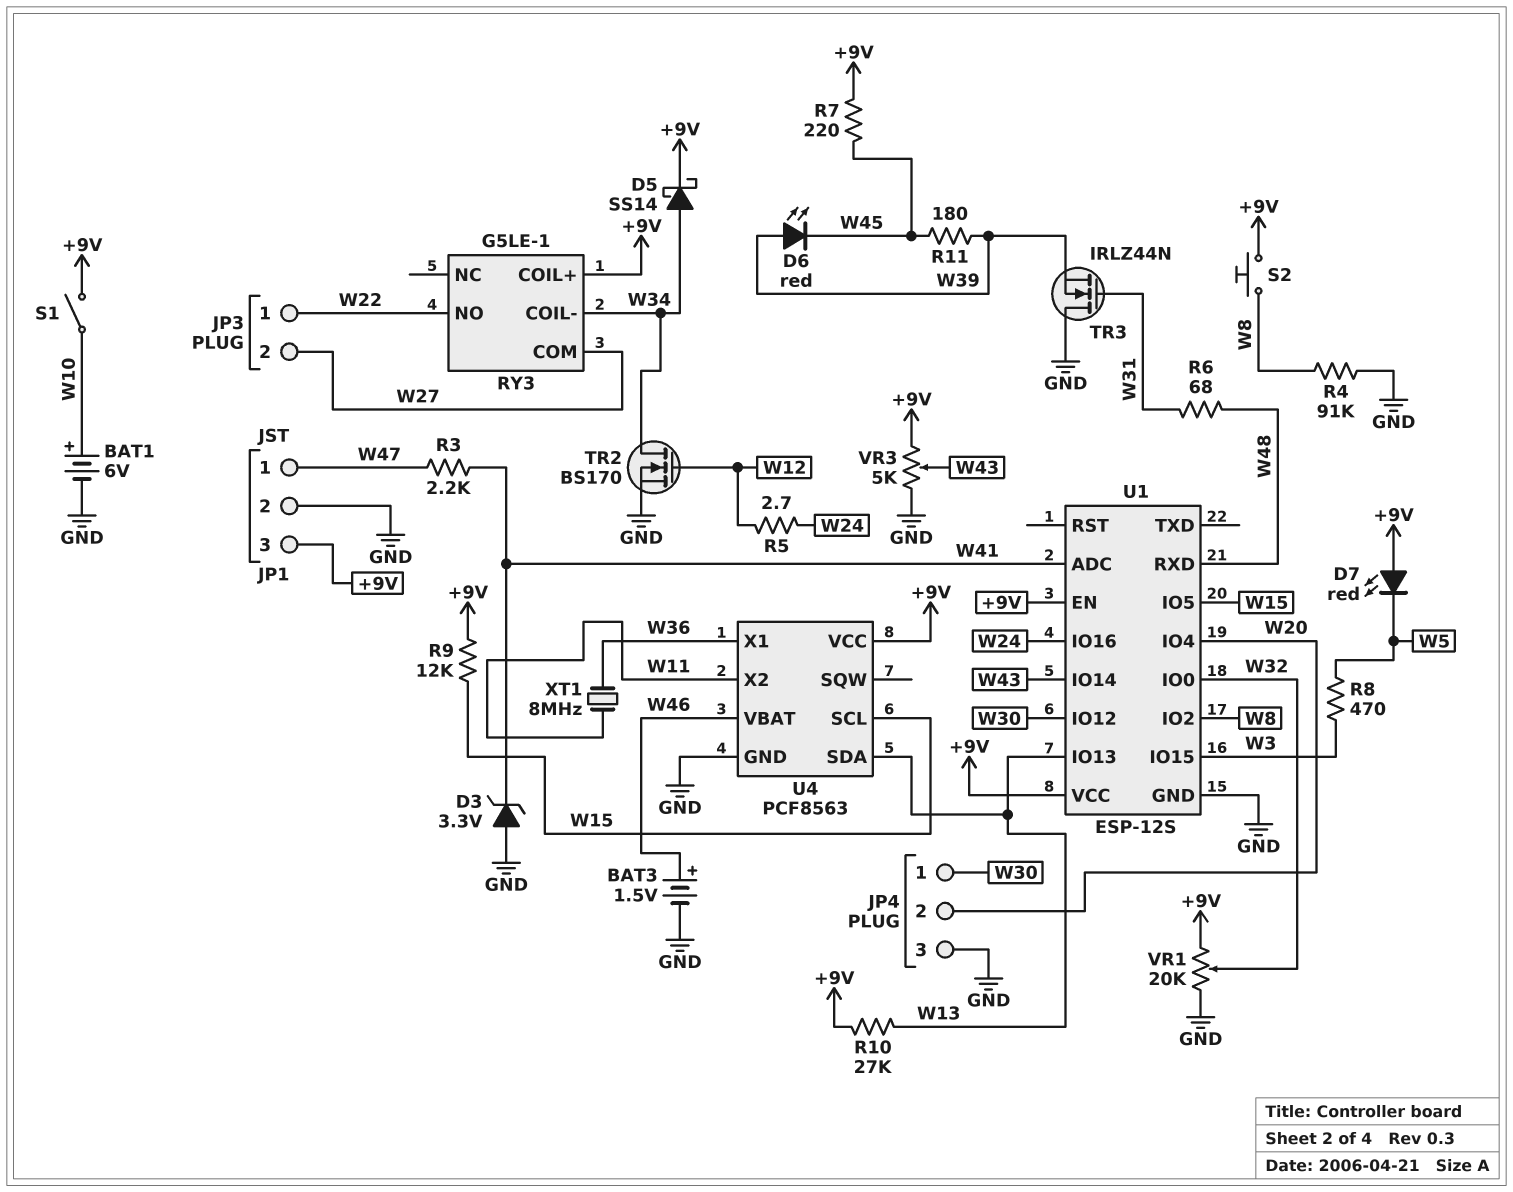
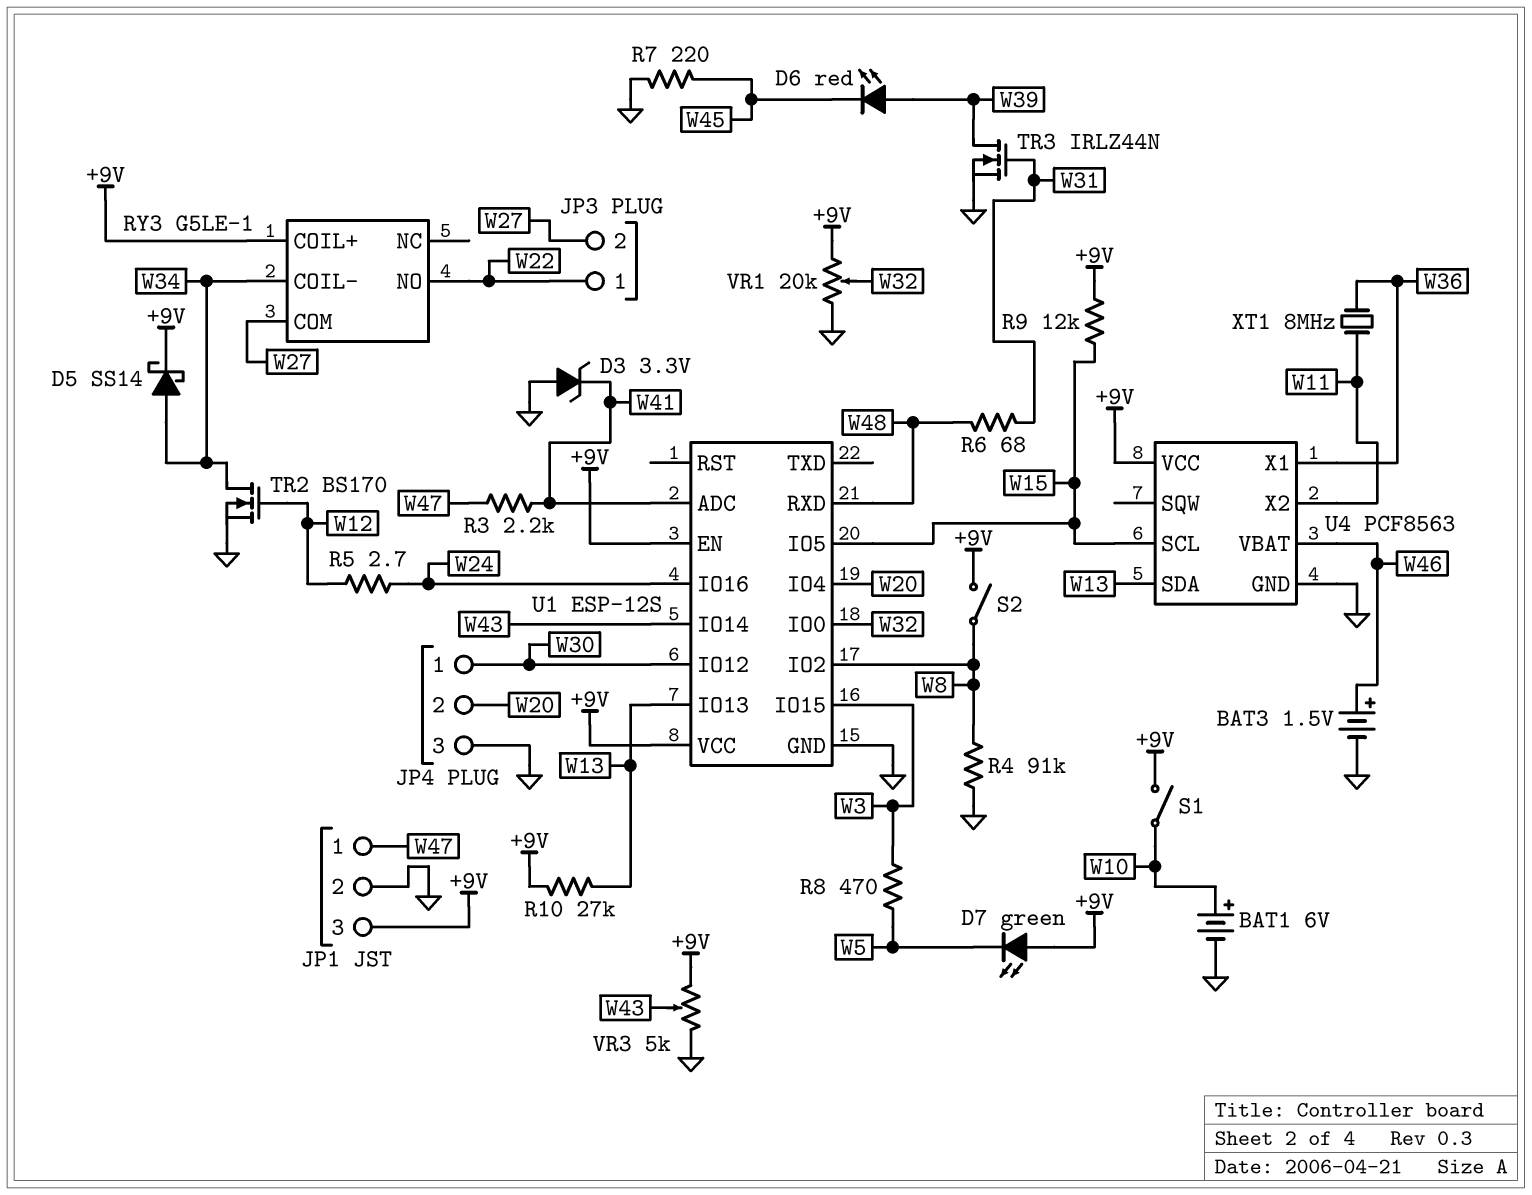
D7: LED red (A +9V, K W5) -> LED green (A +9V, K W5)
R7: 220 (+9V, W45) -> 220 (GND, W45)
R11: 180 (W39, W45) -> none
S2: button (+9V, W8) -> switch (+9V, W8)
TR3: NMOS IRLZ44N (G W31, D GND, S W39) -> NMOS IRLZ44N (G W31, D W39, S GND)

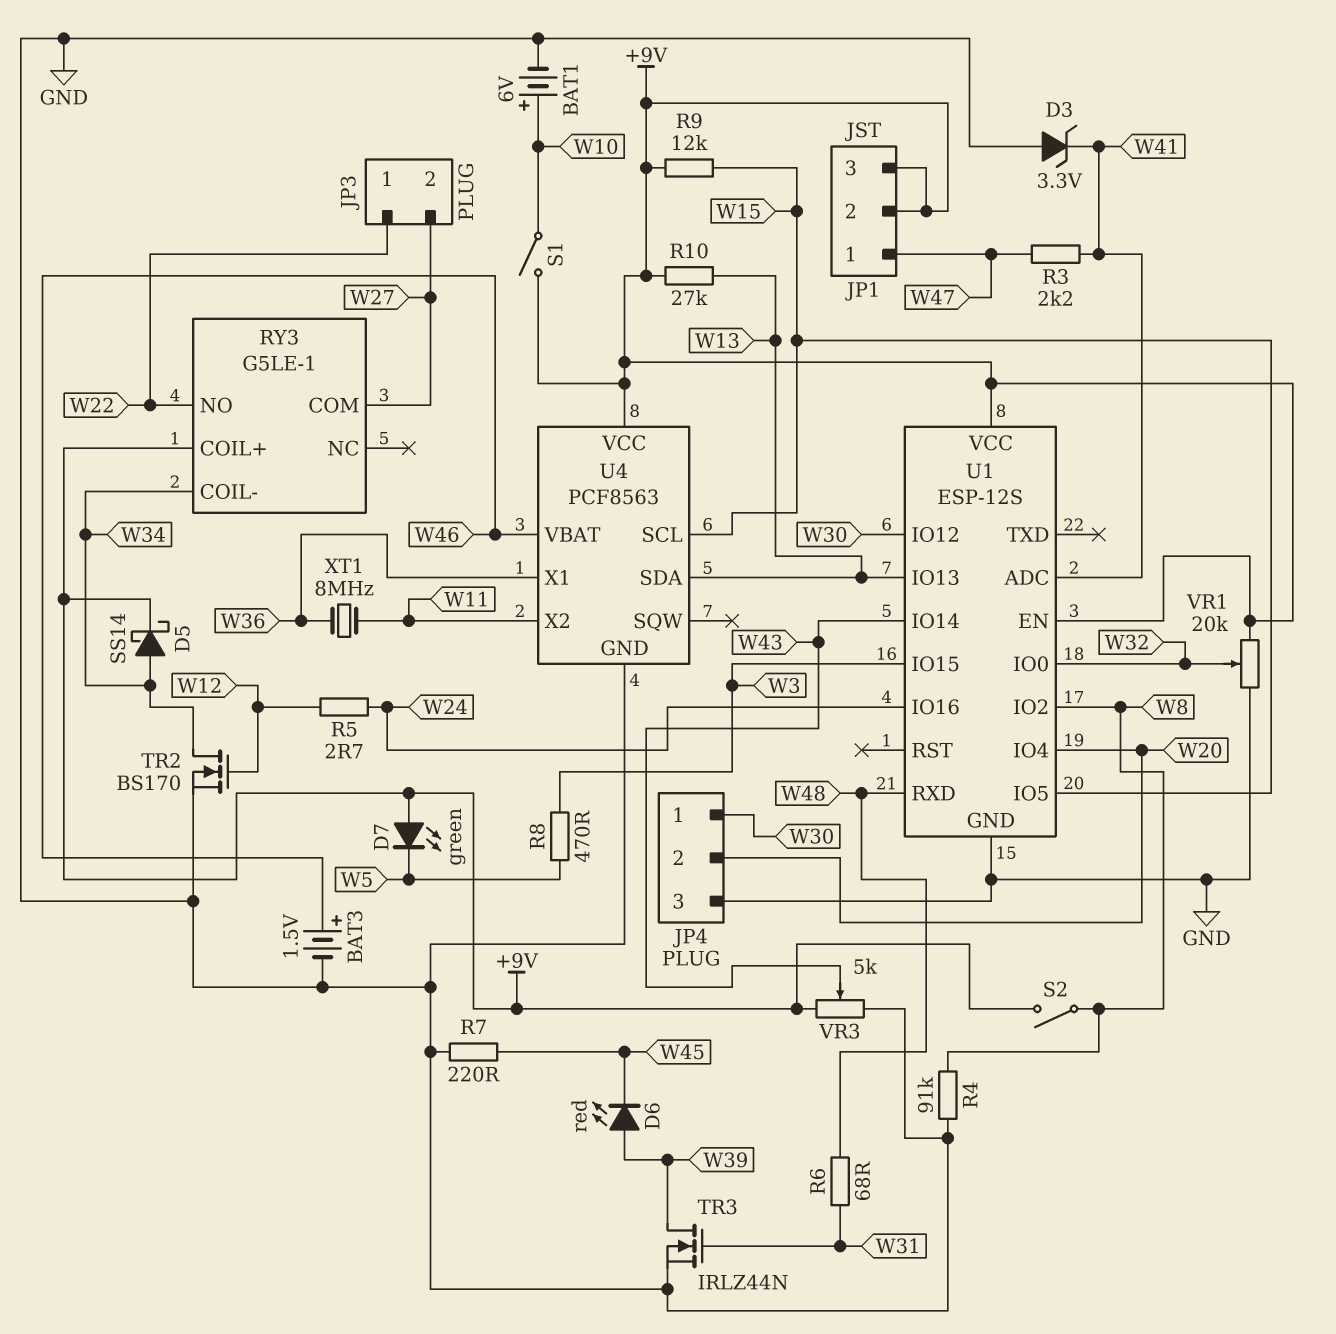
JP1 pin 2: GND -> +9V

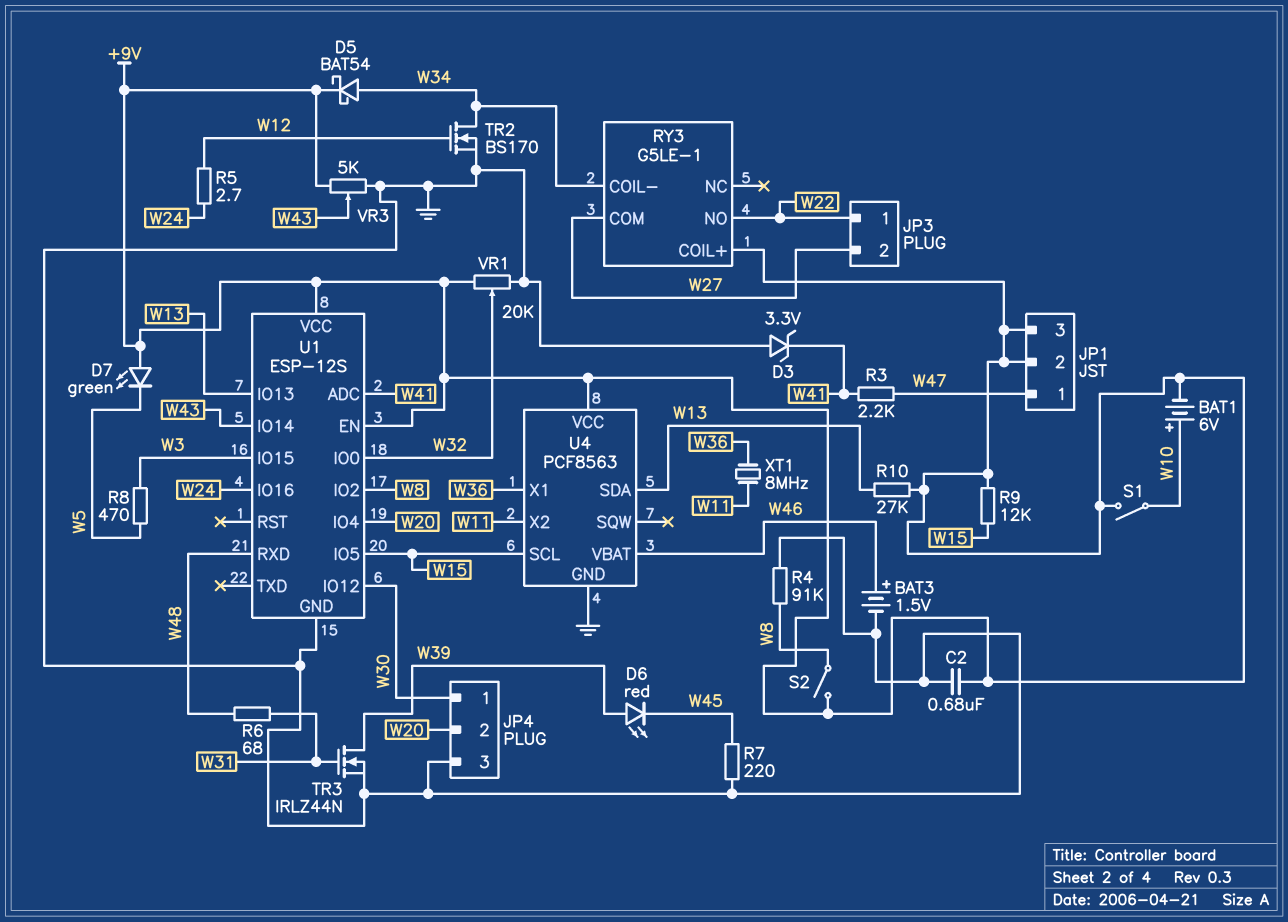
BAT1: 6V (plus W10, minus GND) -> 6V (plus W10, minus +9V)
C2: none -> 680nF (+9V, GND)
D5: schottky SS14 (A W34, K +9V) -> schottky BAT54 (A W34, K +9V)

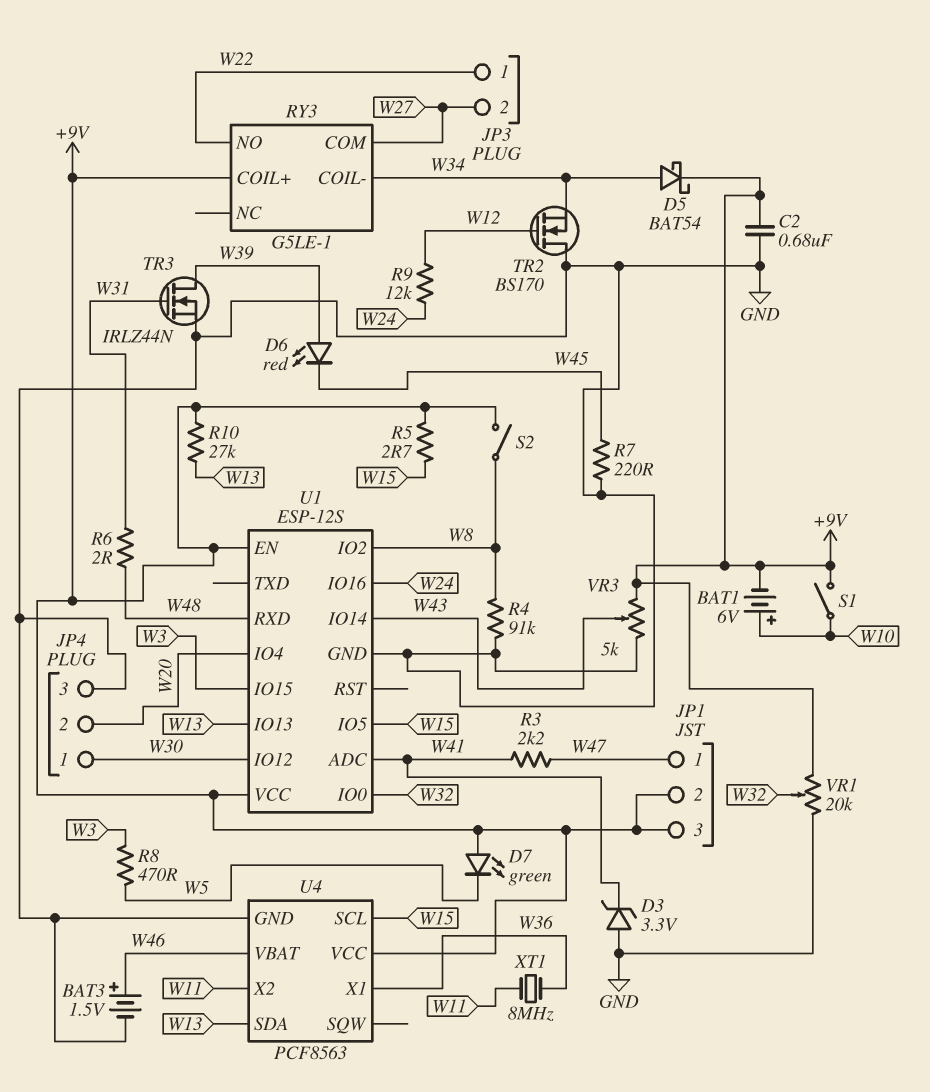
R5: 2.7 (W12, W24) -> 2.7 (+9V, W15)
R6: 68 (W31, W48) -> 2 (W31, W48)
R9: 12k (+9V, W15) -> 12k (W12, W24)
TR2: NMOS BS170 (G W12, D W34, S GND) -> NMOS BS170 (G W12, D GND, S W34)

